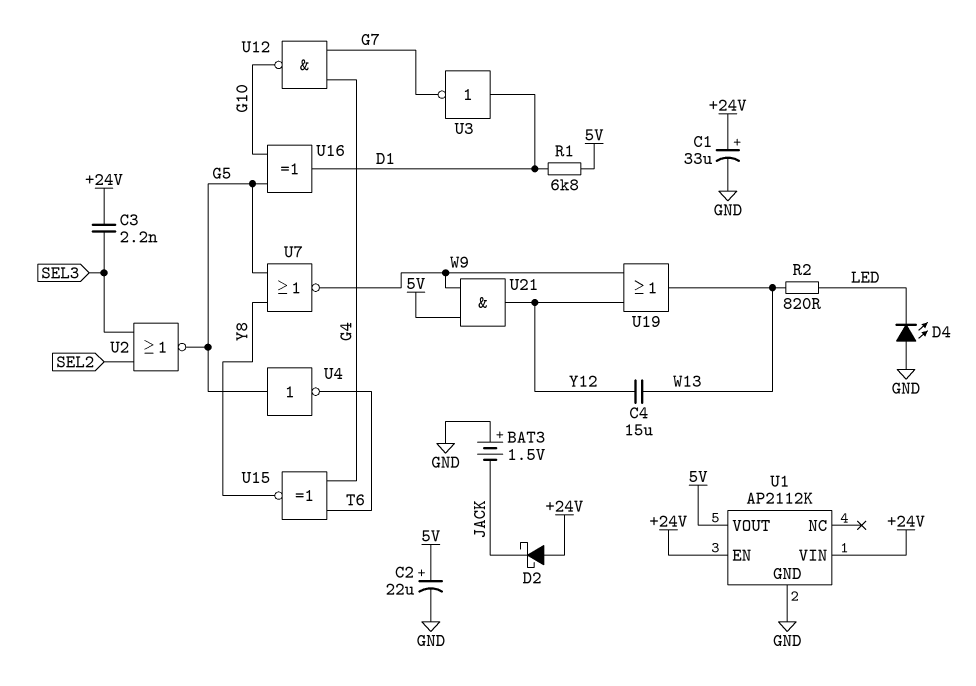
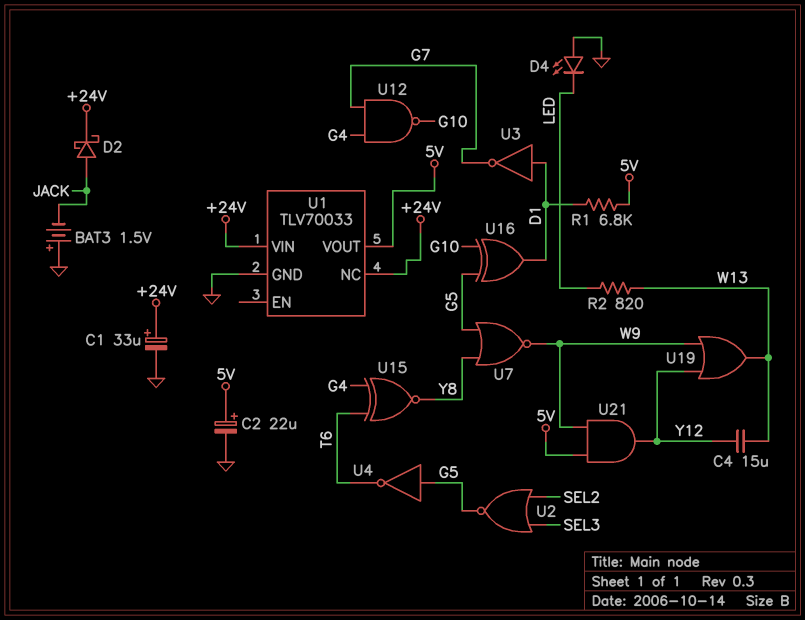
C3: 2.2nF (+24V, SEL3) -> none
D2: schottky (A +24V, K JACK) -> schottky (A JACK, K +24V)
U1: AP2112K -> TLV70033
U1 pin EN: +24V -> none
U1 pin NC: none -> +24V

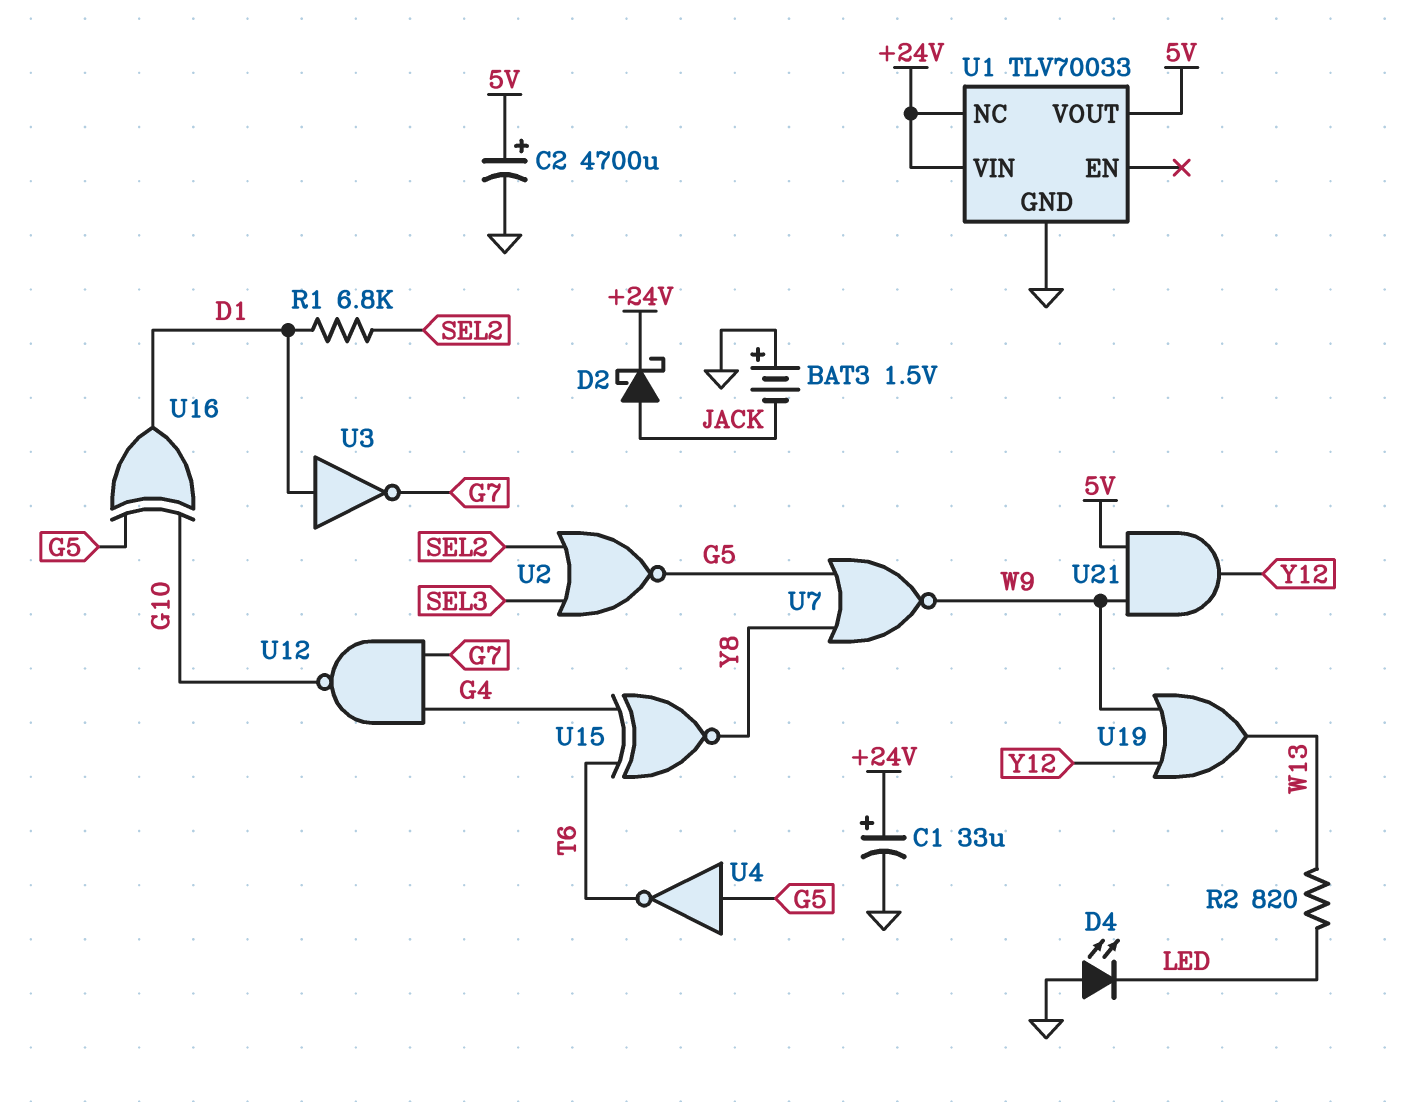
C2: 22uF (plus 5V, minus GND) -> 4700uF (plus 5V, minus GND)
C4: 15uF (W13, Y12) -> none
R1: 6.8k (5V, D1) -> 6.8k (D1, SEL2)

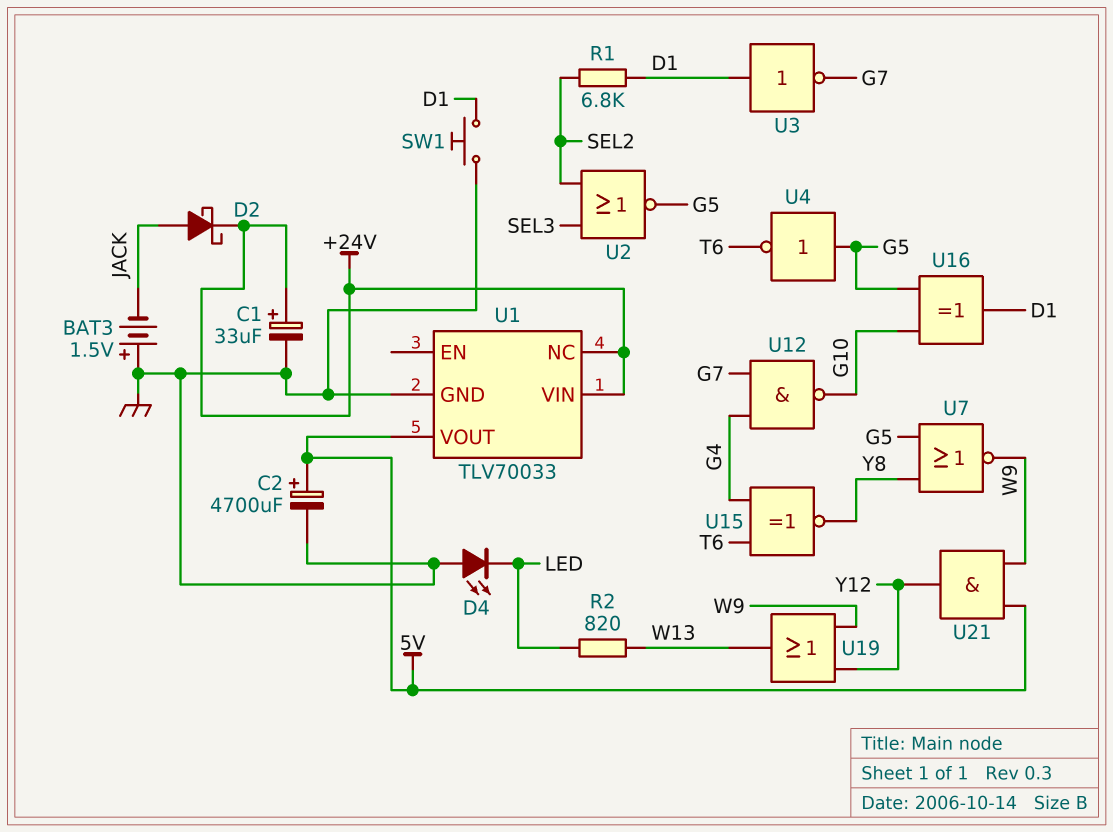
SW1: none -> button (D1, GND)

